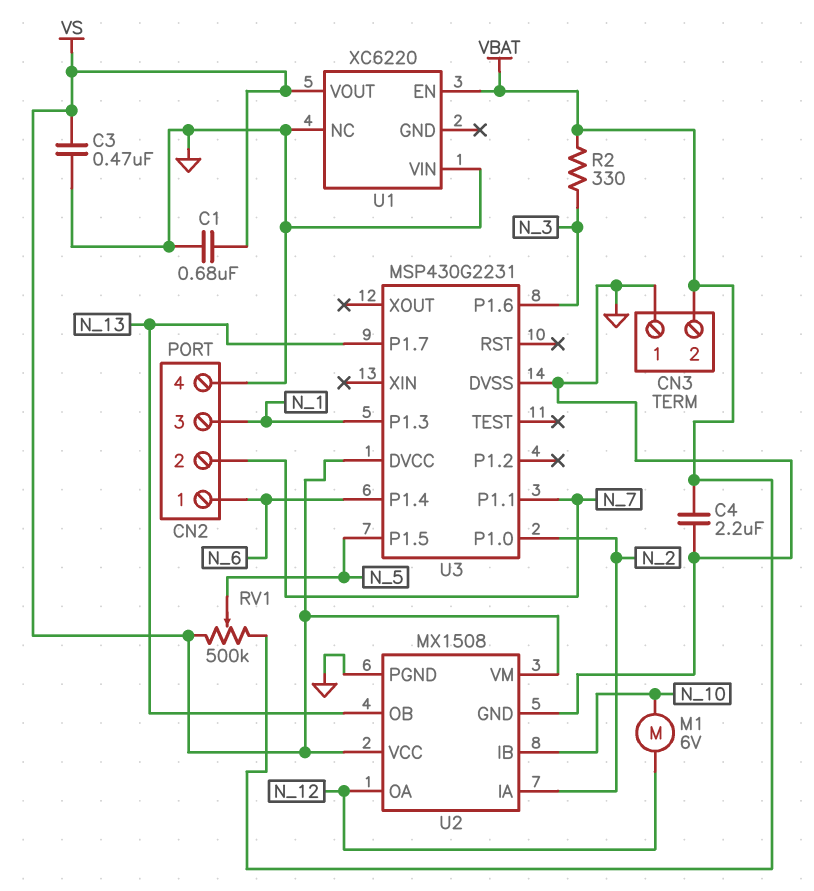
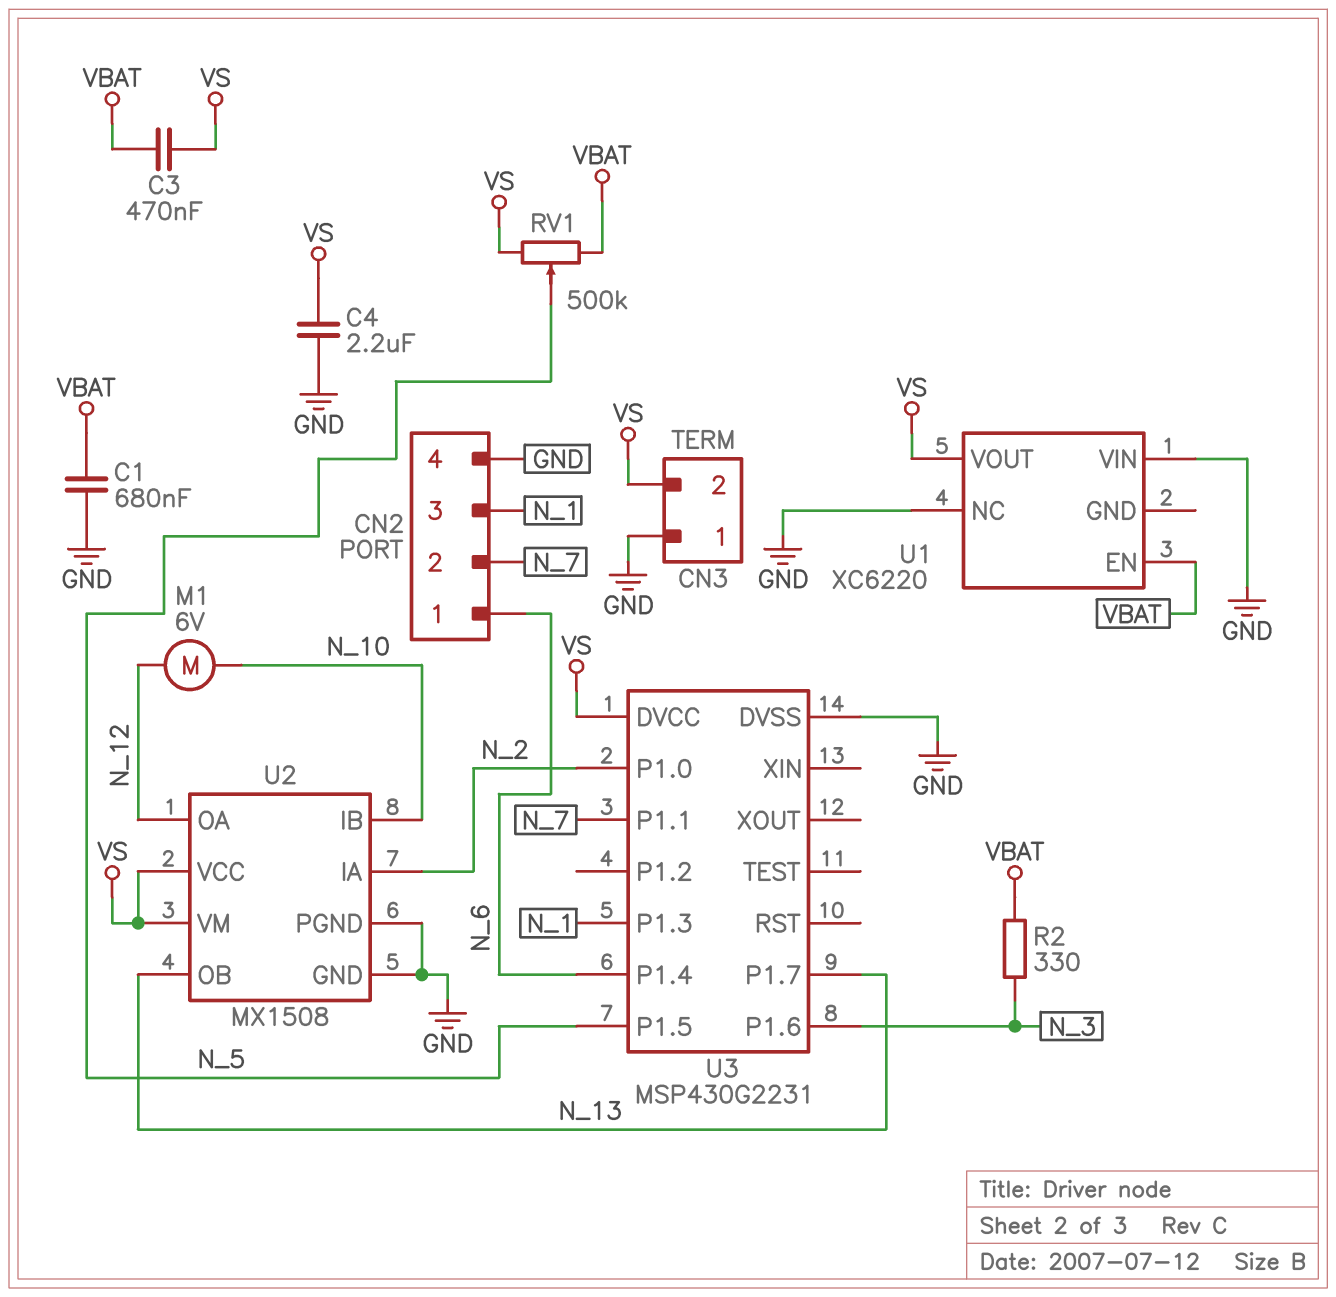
C1: 680nF (GND, VS) -> 680nF (GND, VBAT)
C3: 470nF (GND, VS) -> 470nF (VBAT, VS)
C4: 2.2uF (GND, VBAT) -> 2.2uF (GND, VS)
CN3 pin 2: VBAT -> VS

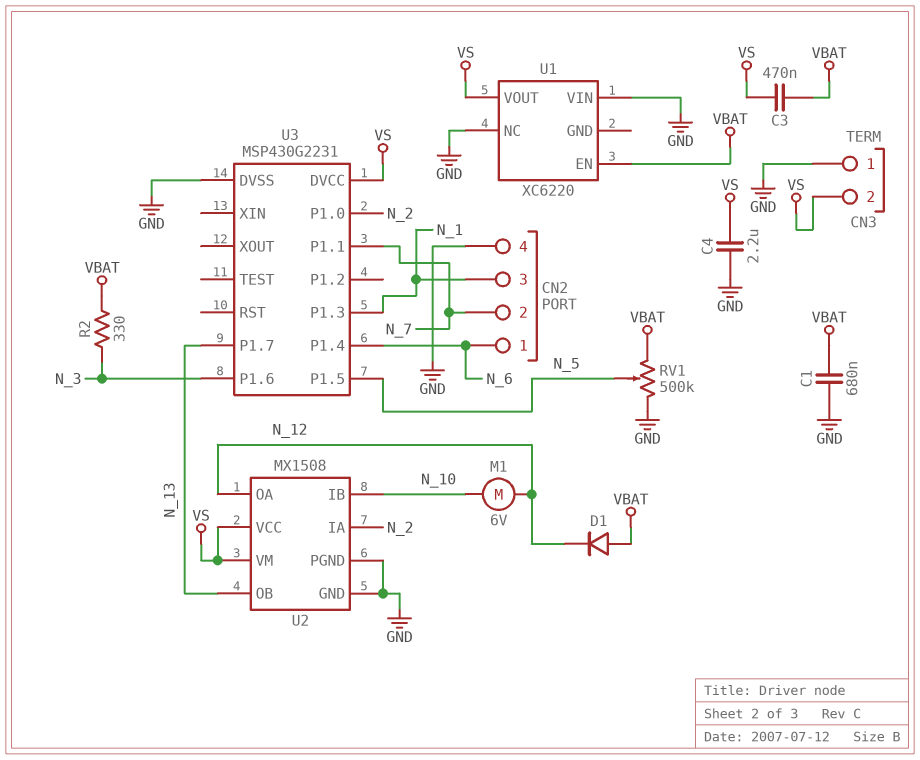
D1: none -> diode (A VBAT, K N_12)
RV1: 500k (VBAT, VS, wiper N_5) -> 500k (GND, VBAT, wiper N_5)

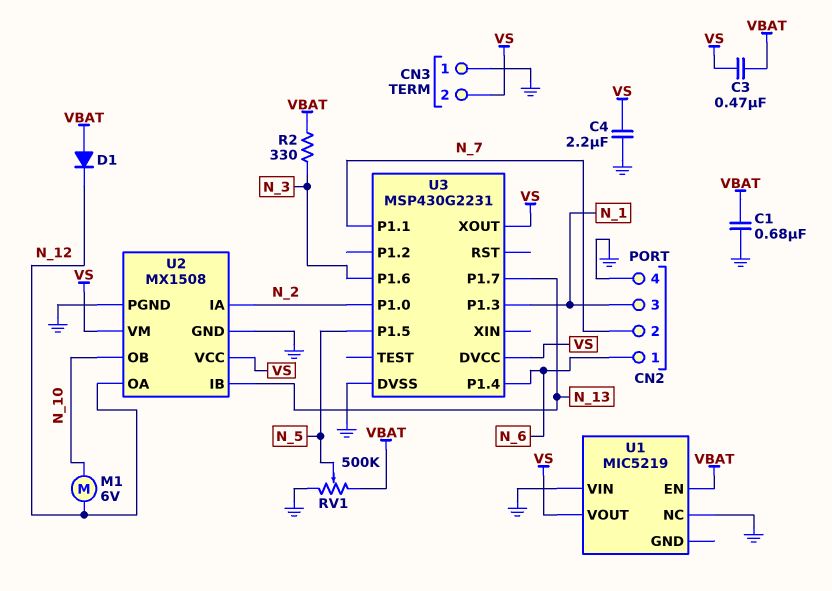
U1: XC6220 -> MIC5219
U2 pin IB: N_10 -> N_13
U2 pin OB: N_13 -> N_10
U3 pin XOUT: none -> VS

